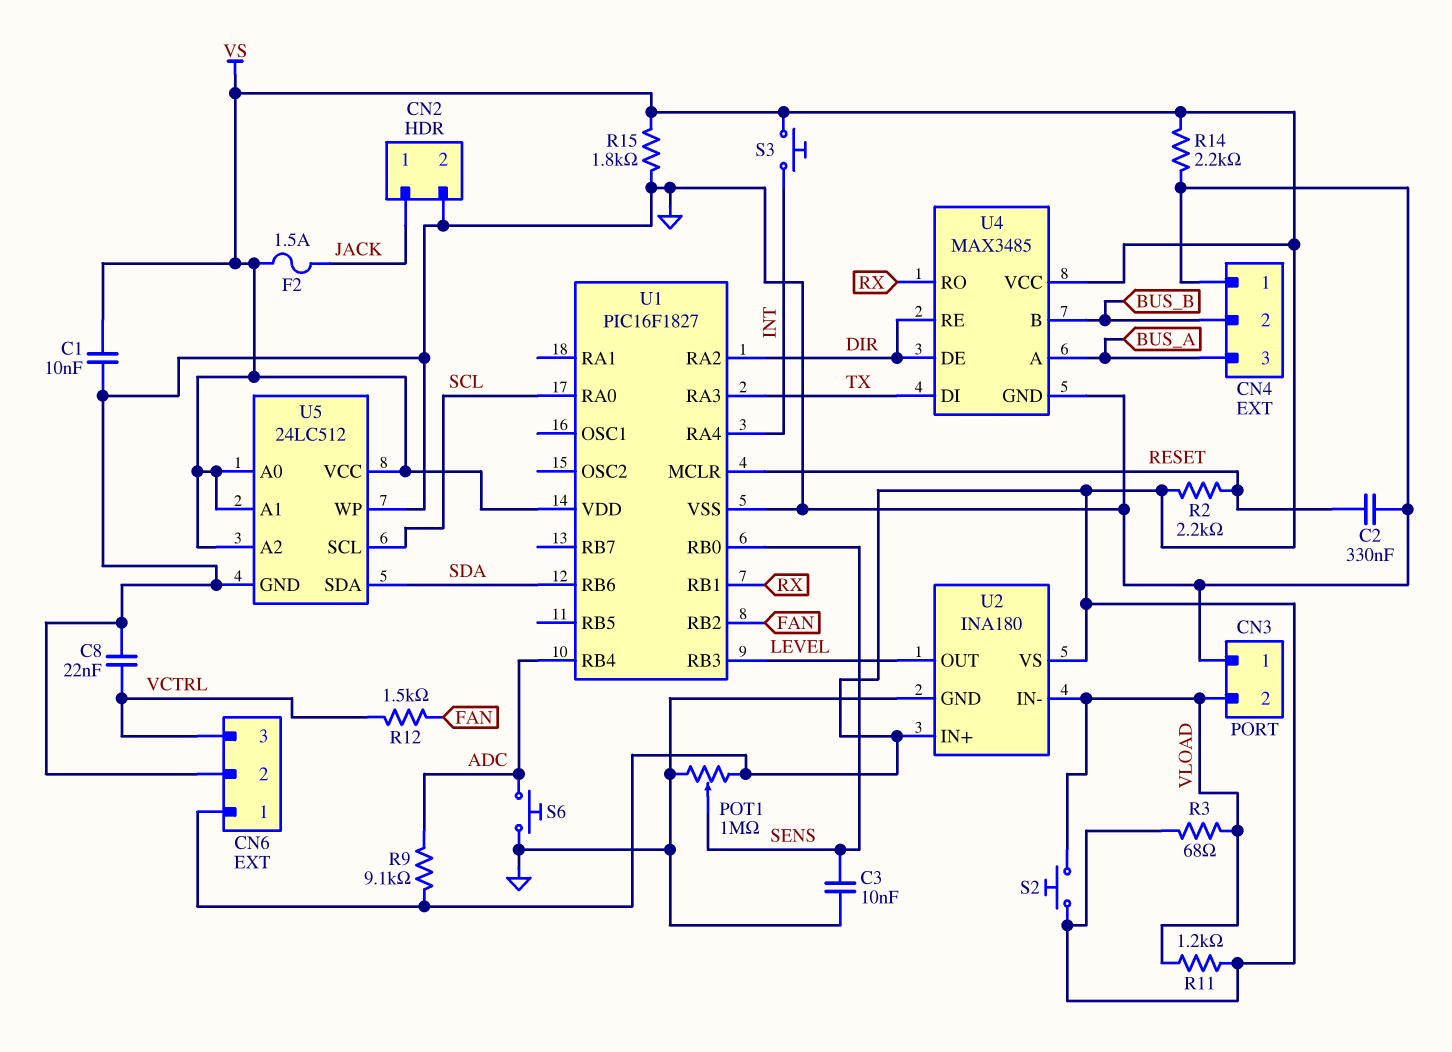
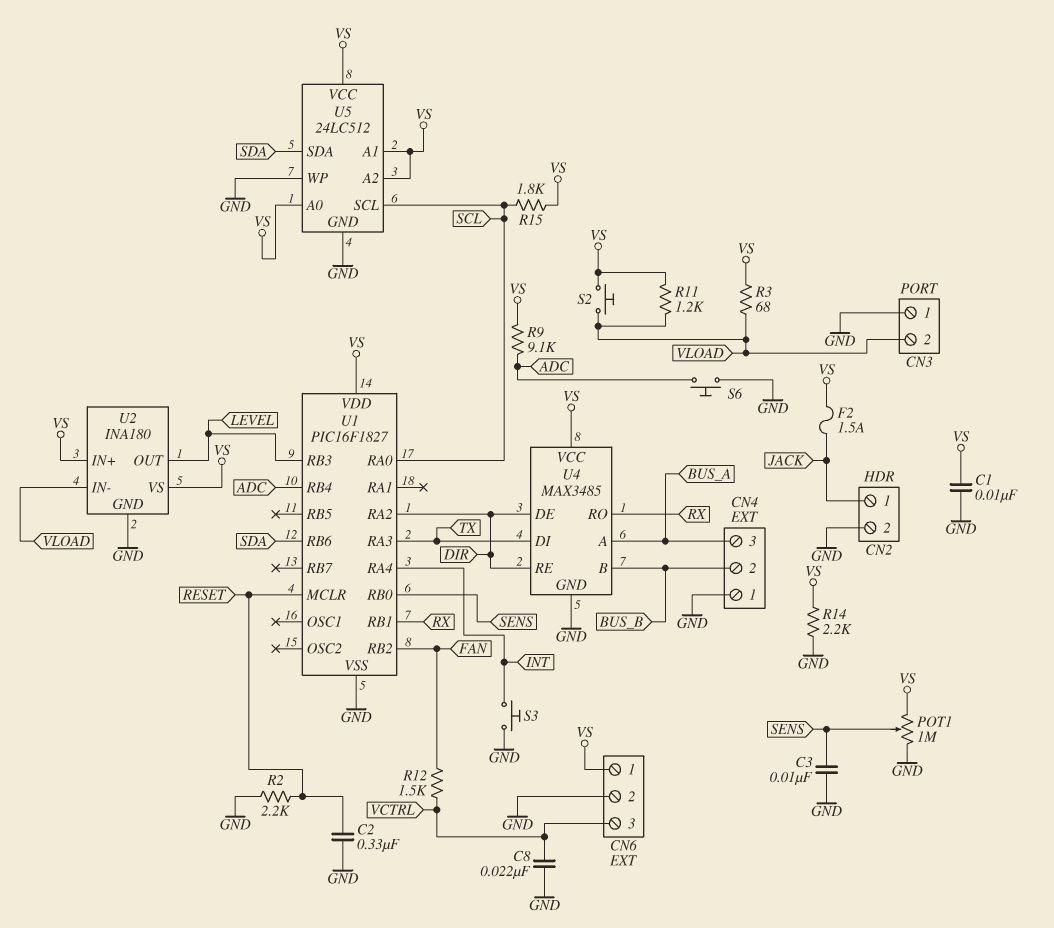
R2: 2.2k (RESET, VS) -> 2.2k (GND, RESET)
R15: 1.8k (GND, VS) -> 1.8k (SCL, VS)
S3: button (INT, VS) -> button (GND, INT)

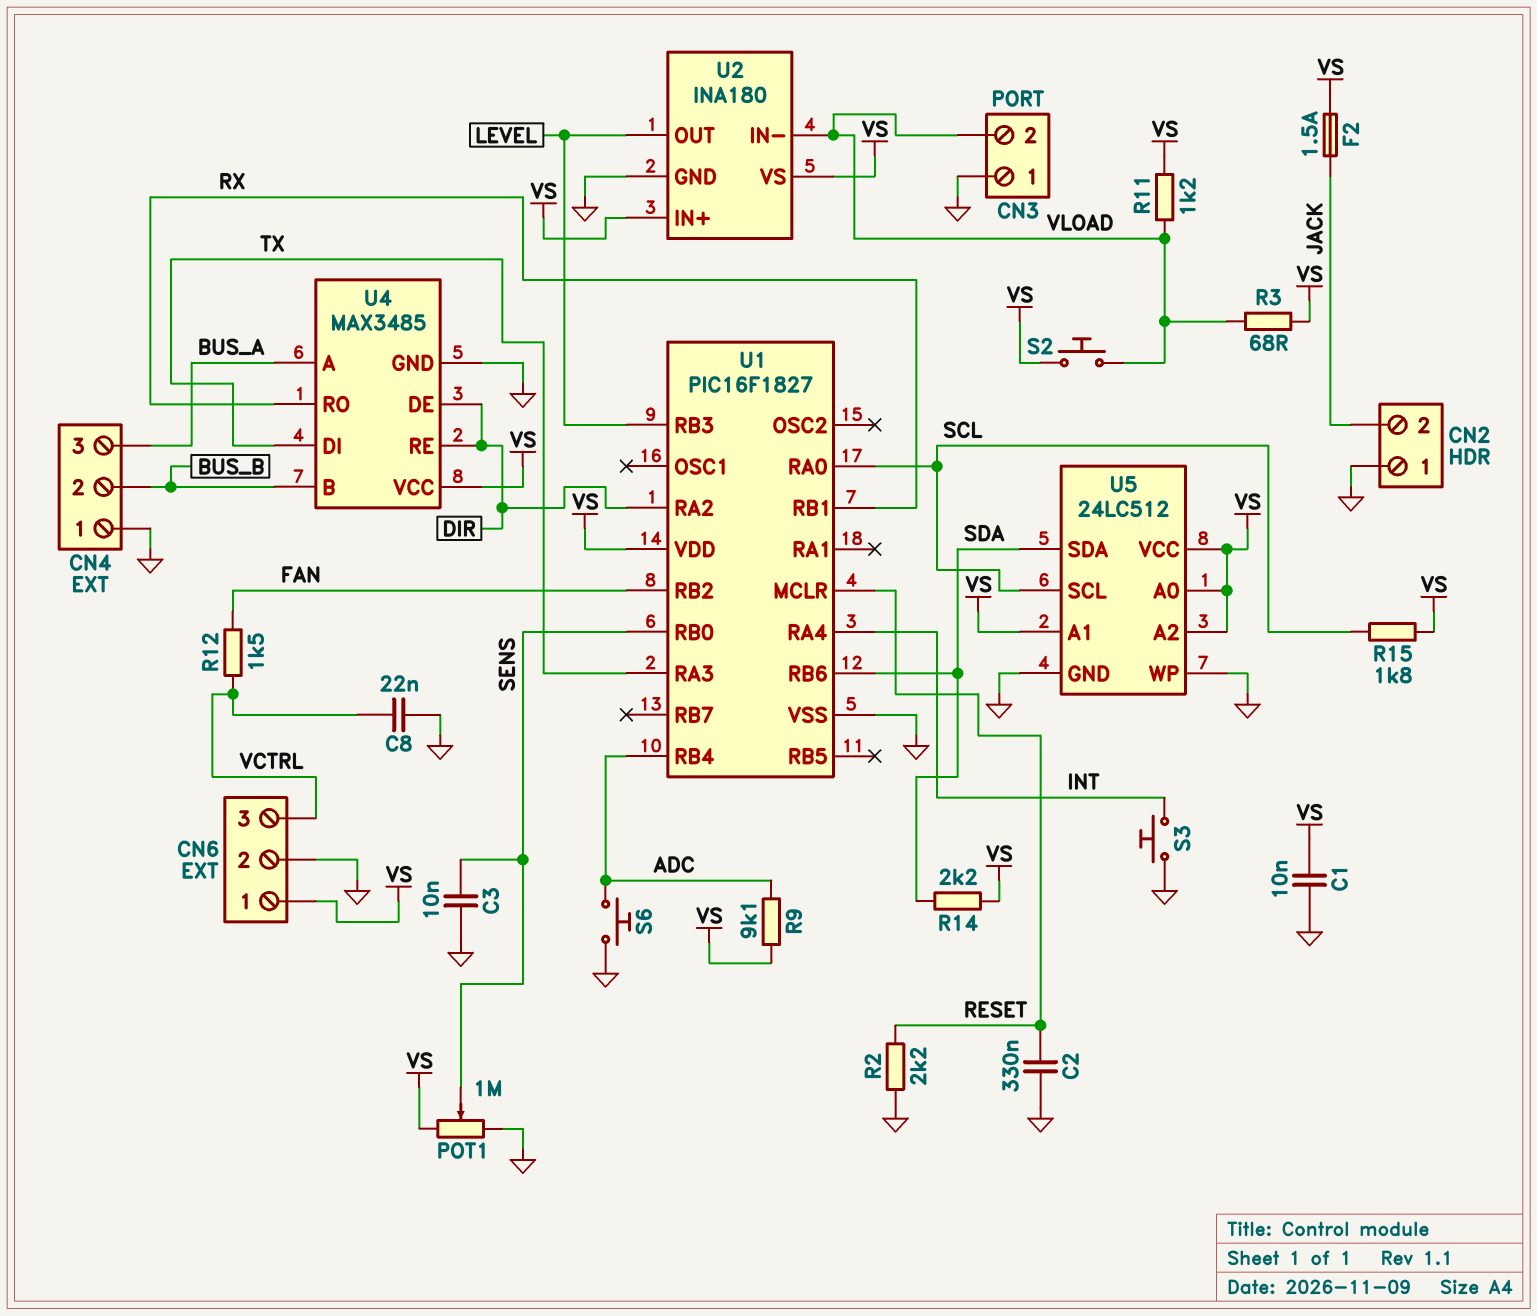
CN2 pin 1: JACK -> GND
CN2 pin 2: GND -> JACK
R14: 2.2k (GND, VS) -> 2.2k (SDA, VS)

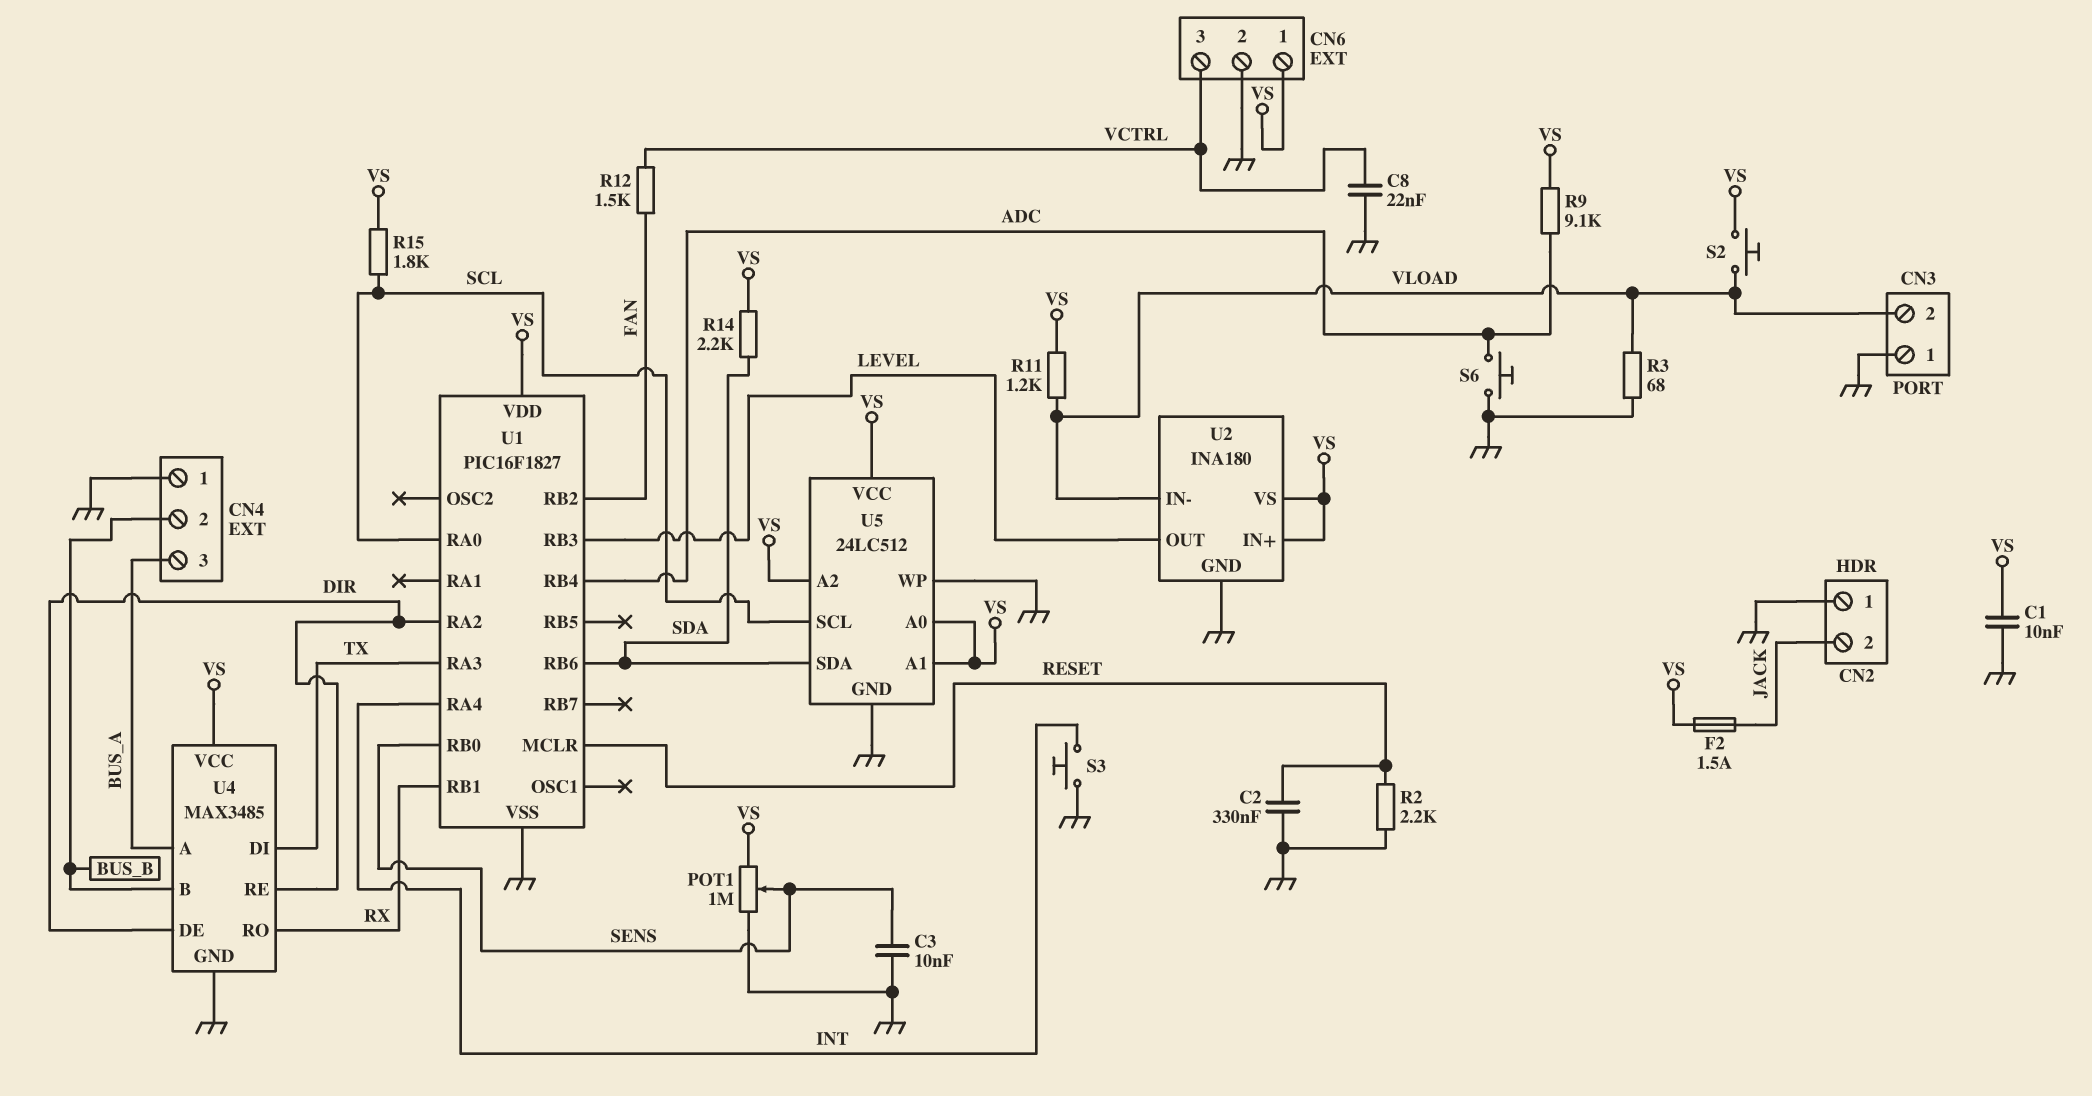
R3: 68 (VLOAD, VS) -> 68 (GND, VLOAD)

